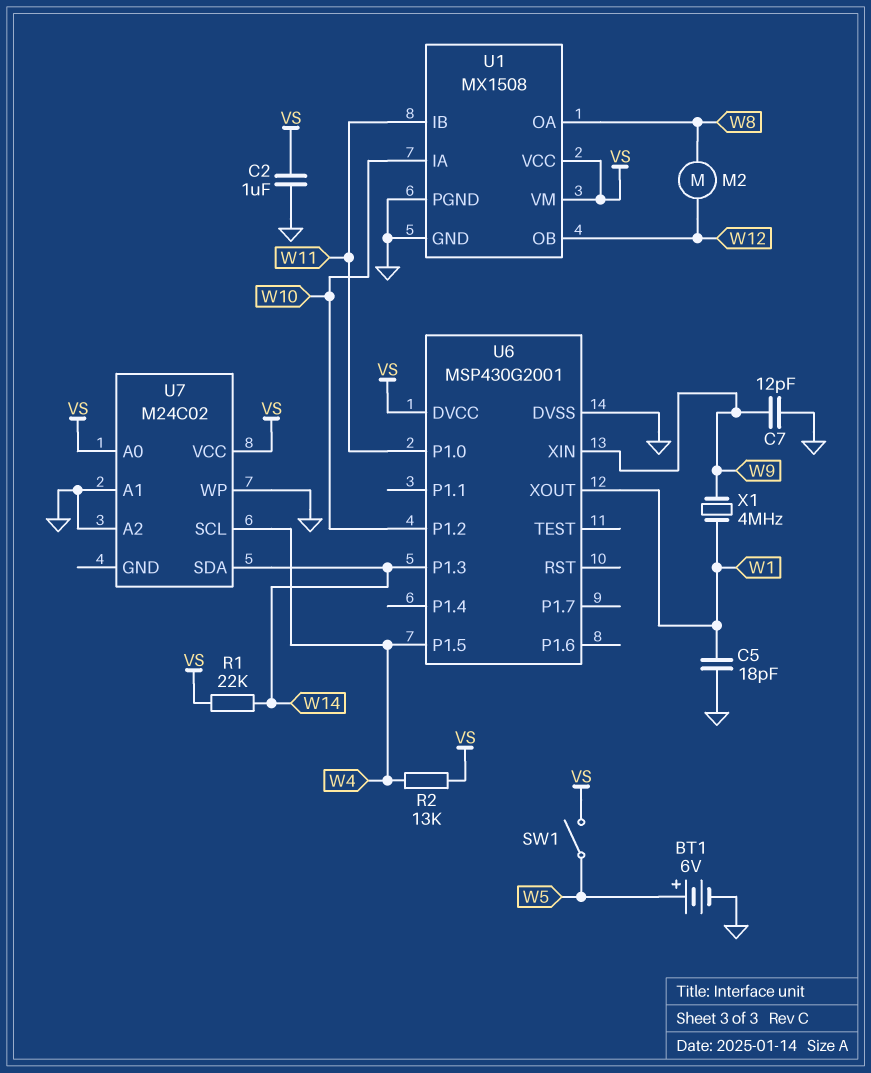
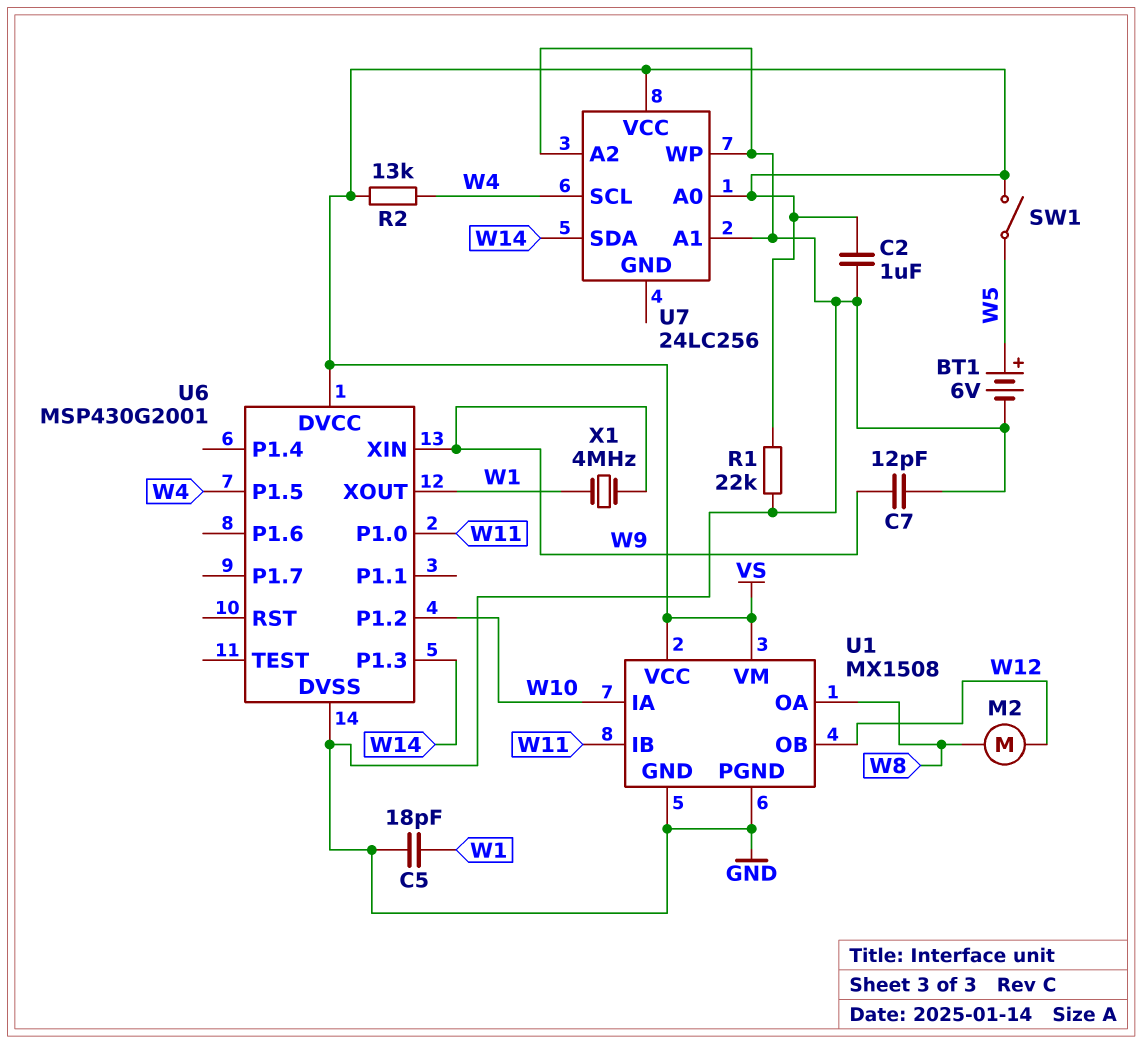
R1: 22k (VS, W14) -> 22k (GND, VS)
U7: M24C02 -> 24LC256

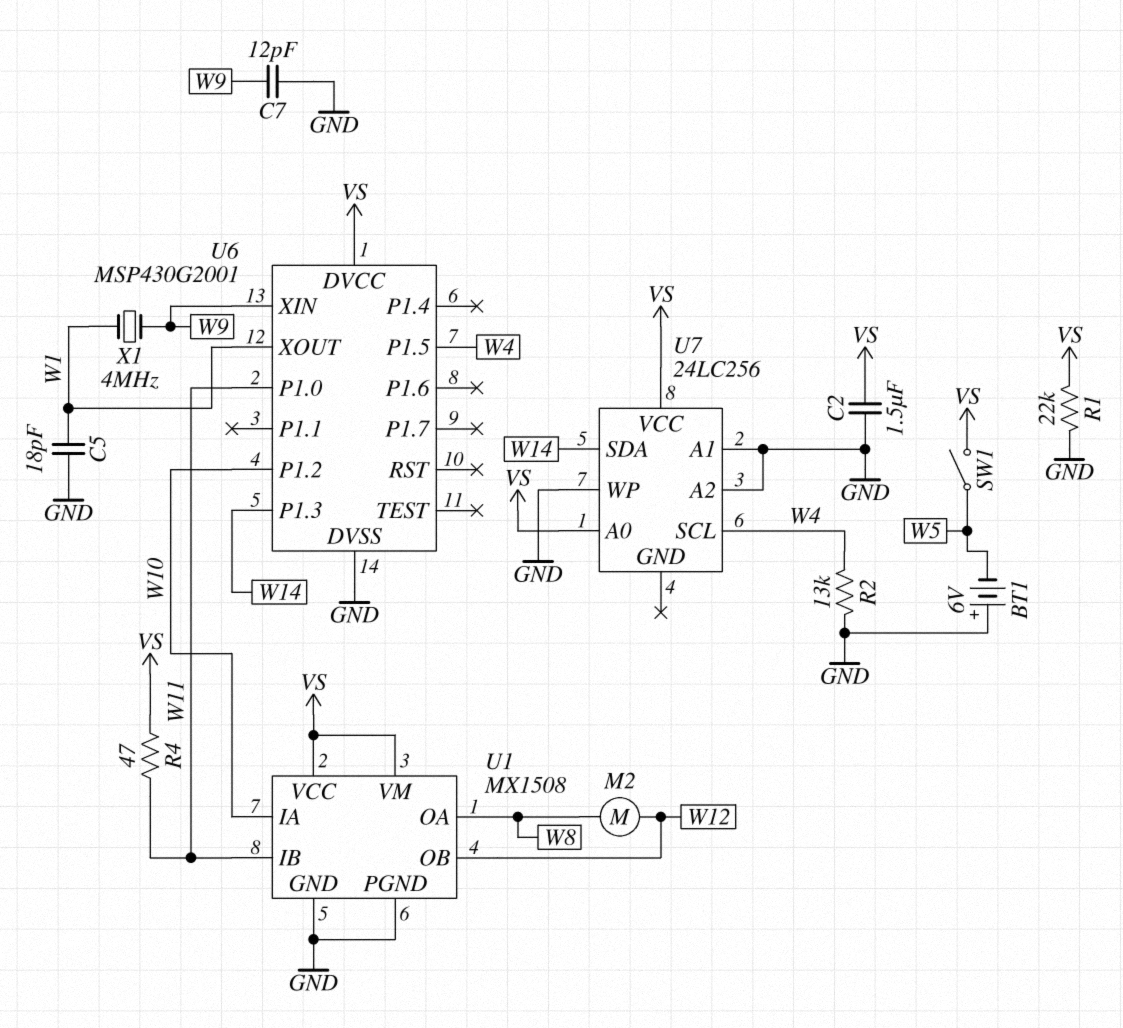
BT1: 6V (plus W5, minus GND) -> 6V (plus GND, minus W5)
C2: 1uF (GND, VS) -> 1.5uF (GND, VS)
R2: 13k (VS, W4) -> 13k (GND, W4)
R4: none -> 47 (VS, W11)

